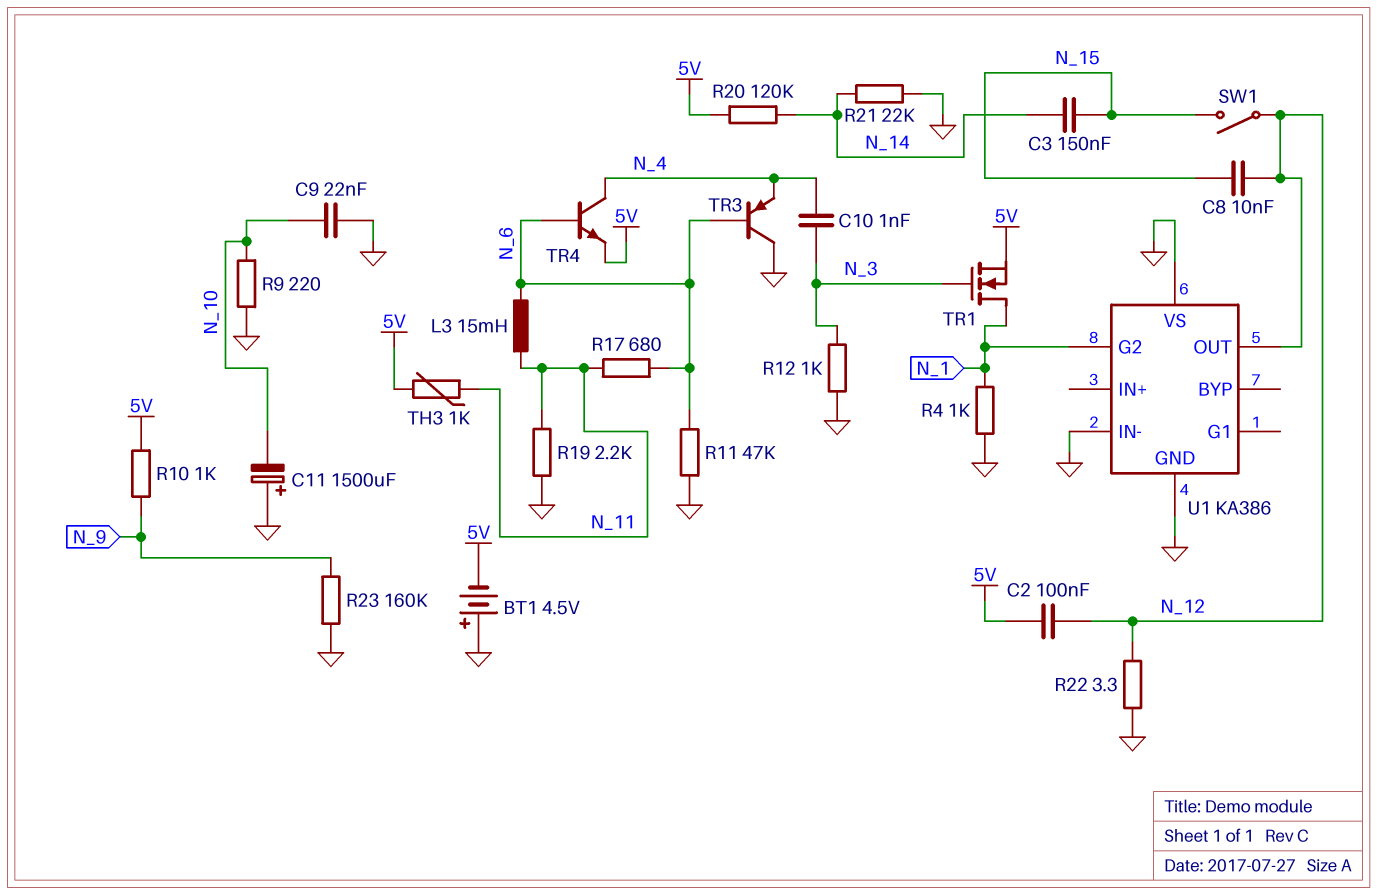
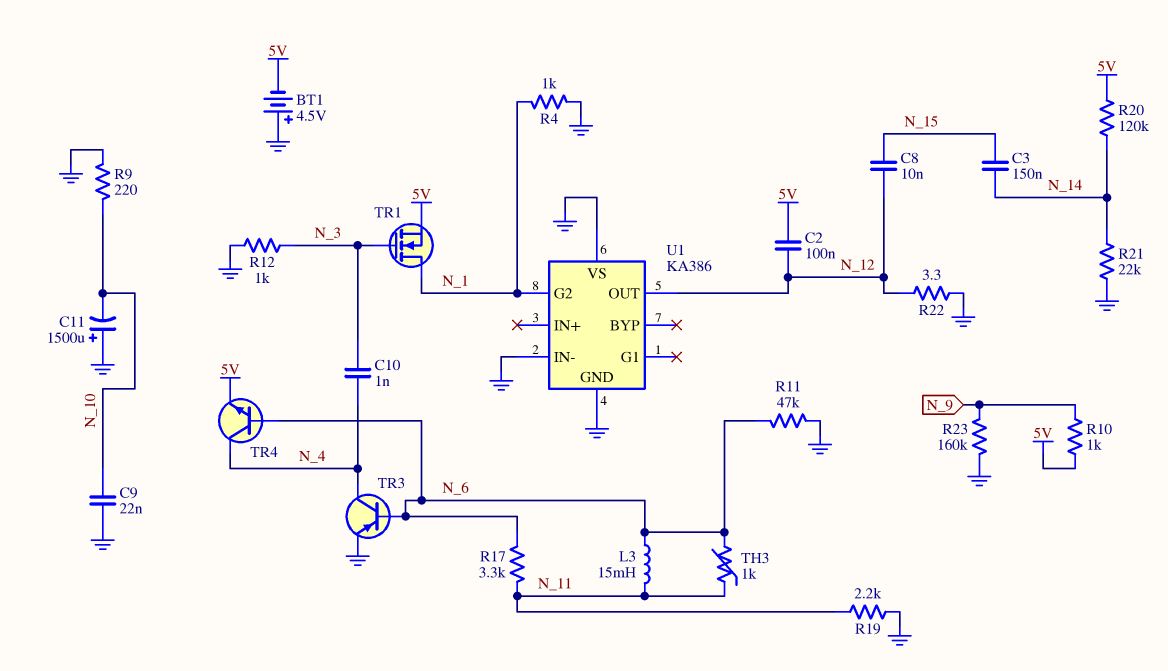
R17: 680 (N_6, N_11) -> 3.3k (N_6, N_11)
SW1: switch (N_12, N_15) -> none
TH3: 1k (5V, N_11) -> 1k (N_6, N_11)
TR3: PNP (B N_6, C GND, E N_4) -> PNP (B N_6, C N_4, E GND)

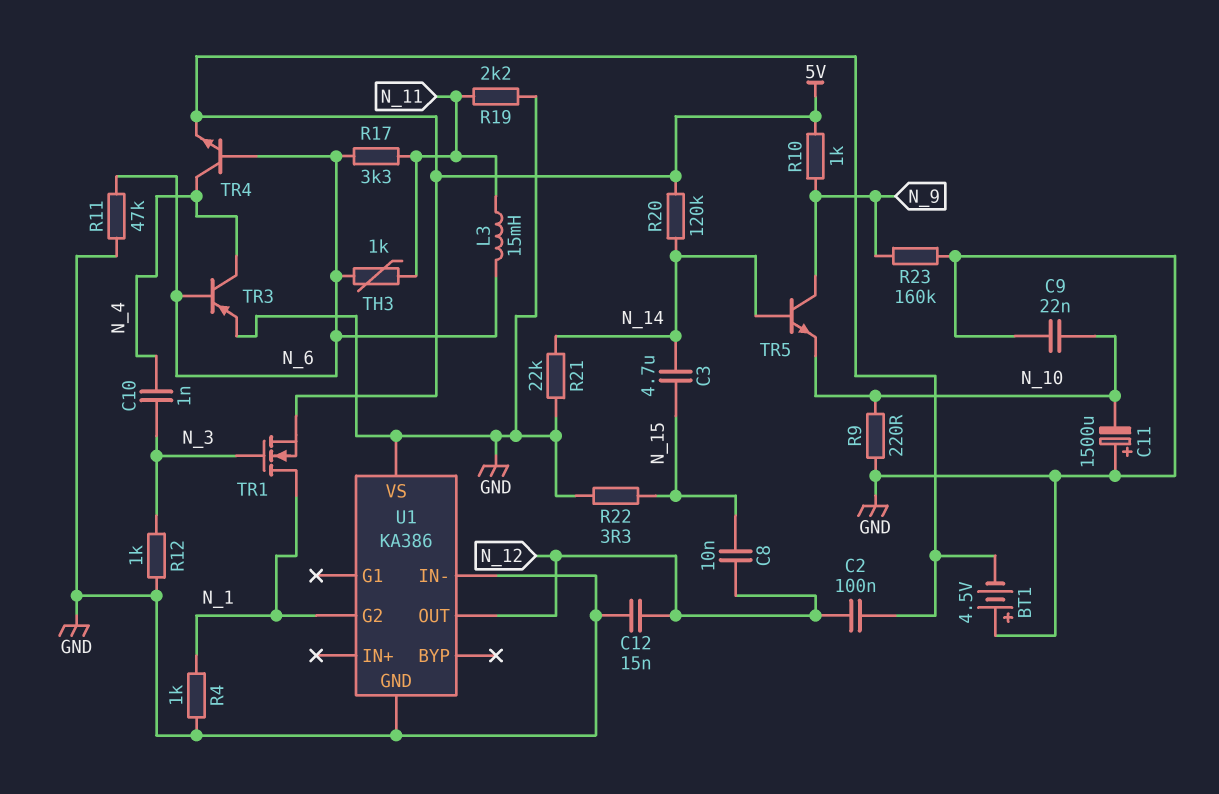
C3: 150nF (N_14, N_15) -> 4.7uF (N_14, N_15)
C12: none -> 15nF (GND, N_12)
R22: 3.3 (GND, N_12) -> 3.3 (GND, N_15)
TR5: none -> NPN (B N_14, C N_9, E N_10)

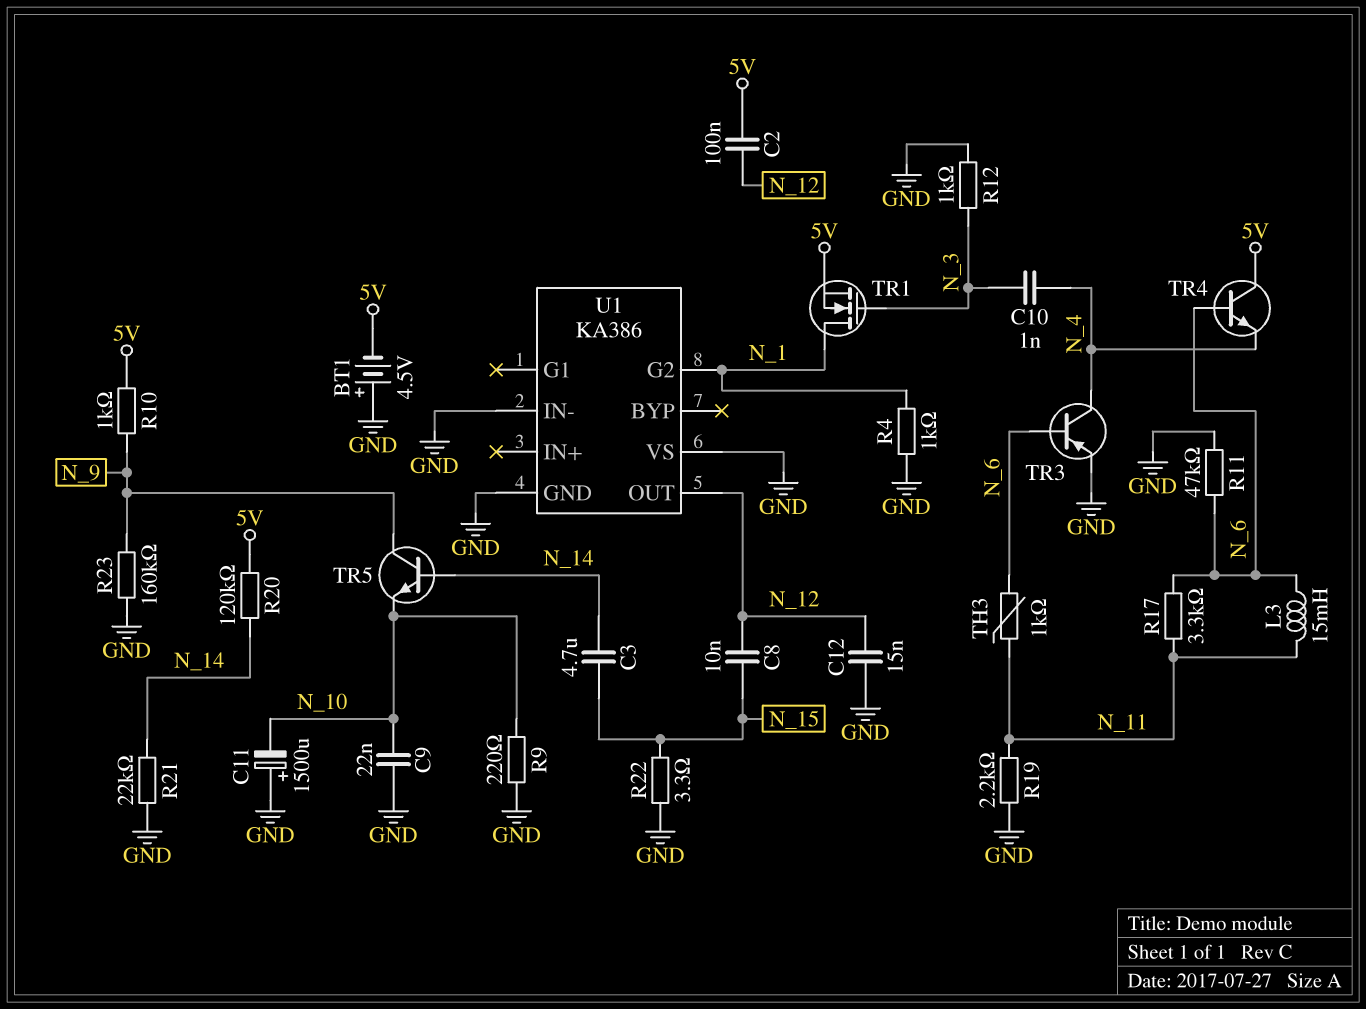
TR4: NPN (B N_6, C N_4, E 5V) -> NPN (B N_6, C 5V, E N_4)

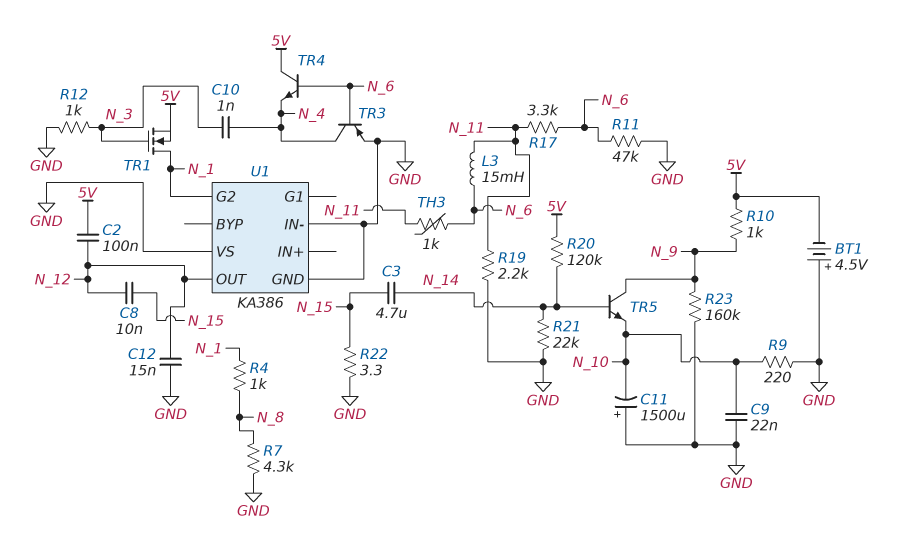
R4: 1k (GND, N_1) -> 1k (N_1, N_8)
R7: none -> 4.3k (GND, N_8)

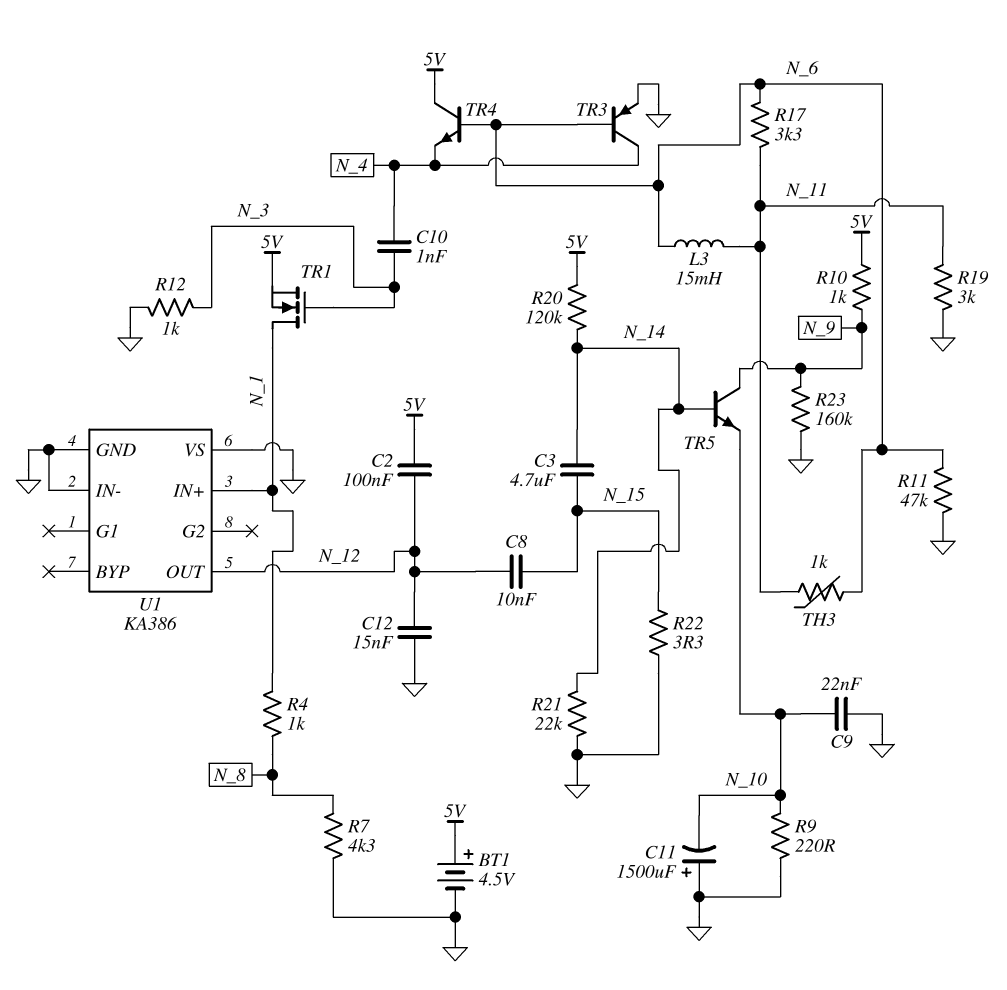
BT1: 4.5V (plus GND, minus 5V) -> 4.5V (plus 5V, minus GND)
R19: 2.2k (GND, N_11) -> 3k (GND, N_11)
U1 pin G2: N_1 -> none
U1 pin IN+: none -> N_1

